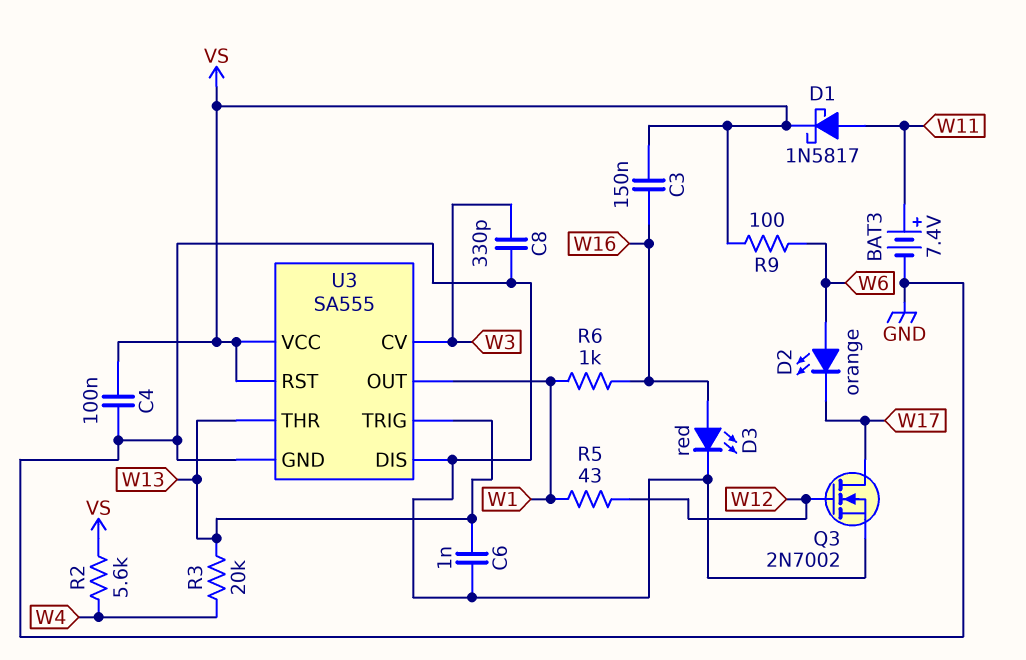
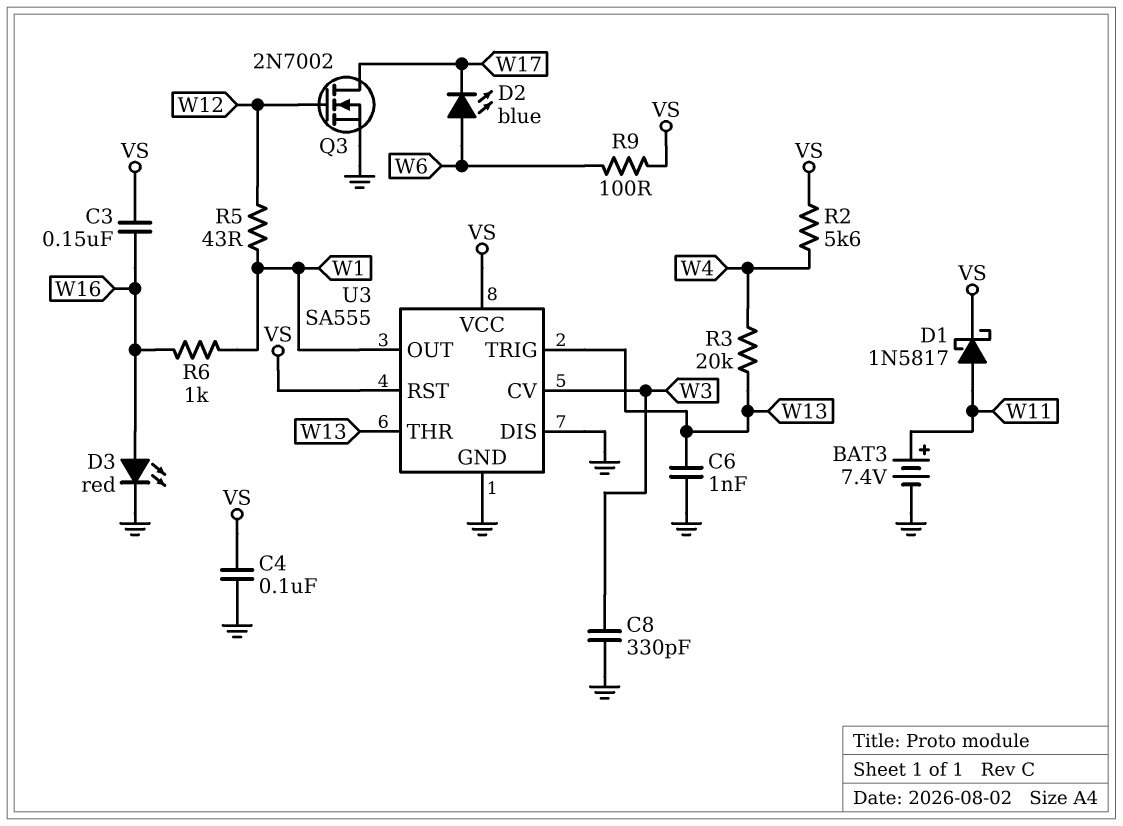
D2: LED orange (A W6, K W17) -> LED blue (A W6, K W17)

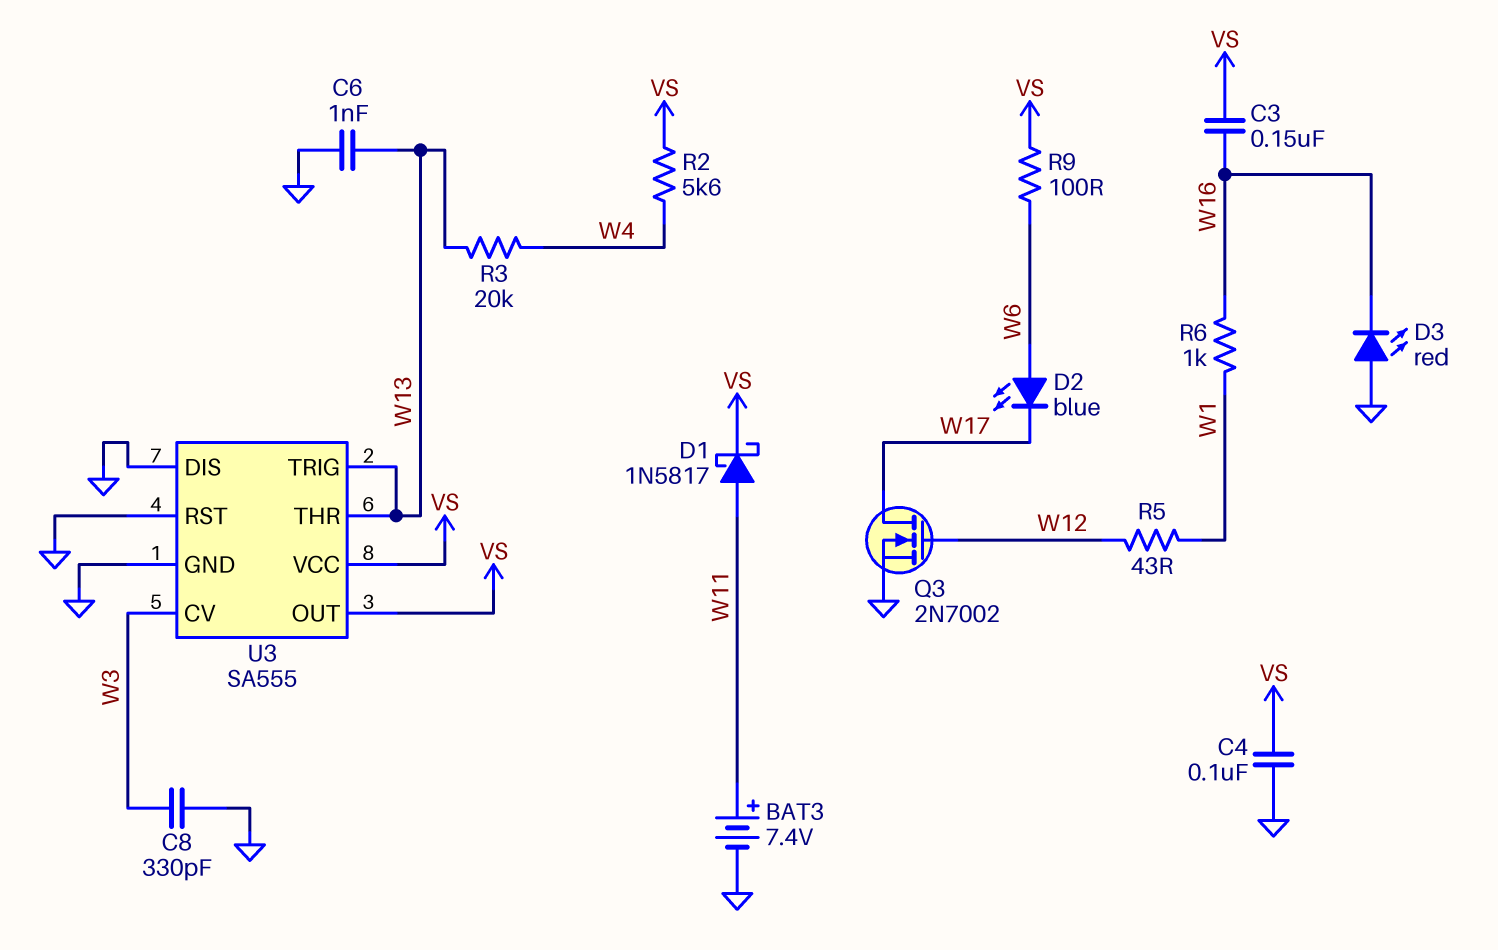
D3: LED red (A W16, K GND) -> LED red (A GND, K W16)
U3 pin OUT: W1 -> VS
U3 pin RST: VS -> GND

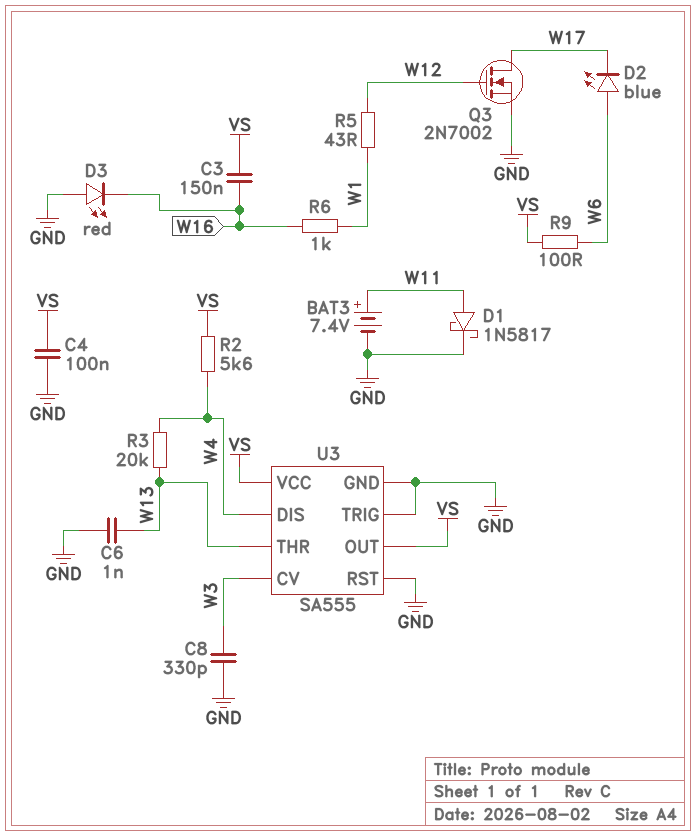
D1: schottky 1N5817 (A W11, K VS) -> schottky 1N5817 (A W11, K GND)
U3 pin DIS: GND -> W4
U3 pin TRIG: W13 -> GND

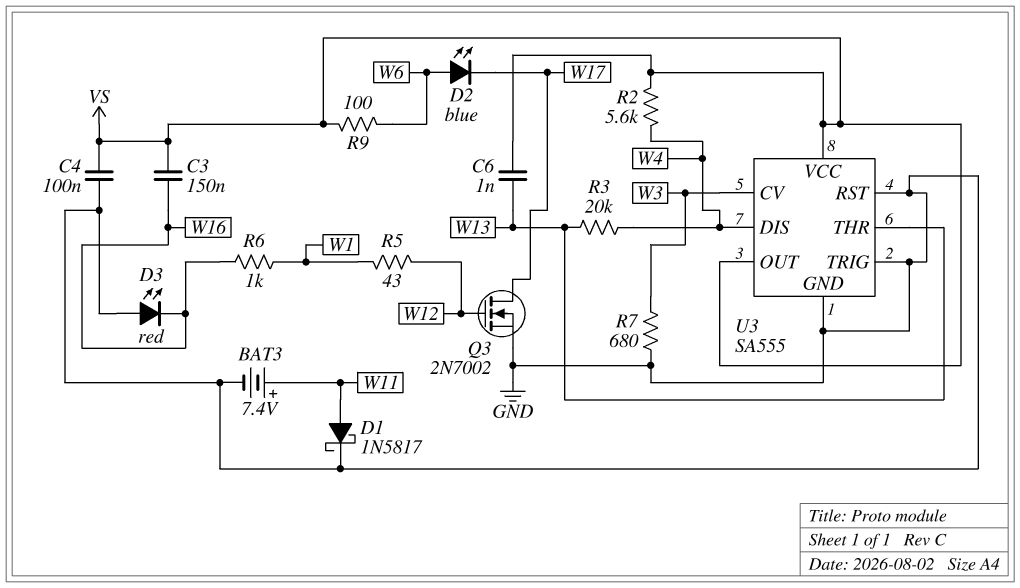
C6: 1nF (GND, W13) -> 1nF (VS, W13)
C8: 330pF (GND, W3) -> none
R7: none -> 680 (GND, W3)

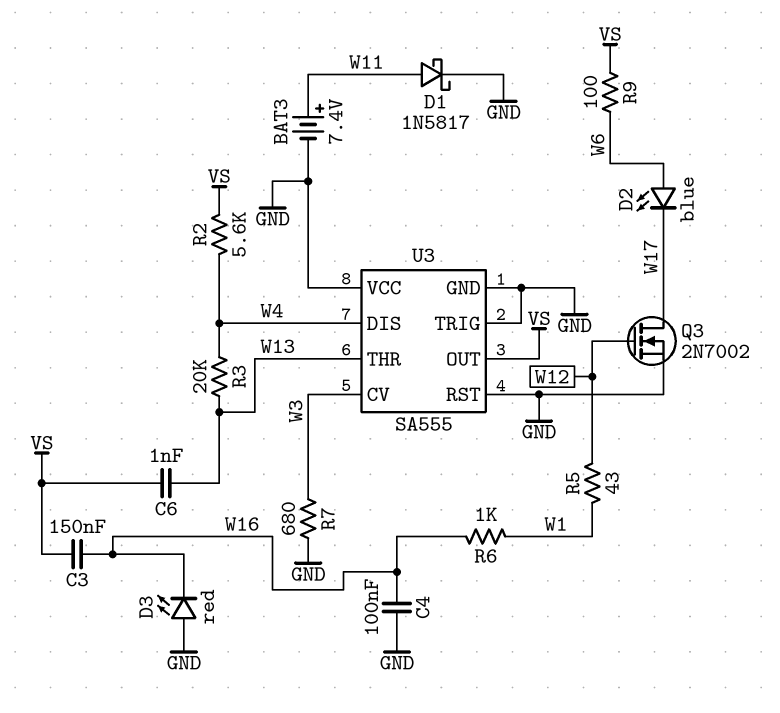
C4: 100nF (GND, VS) -> 100nF (GND, W16)
U3 pin VCC: VS -> GND

